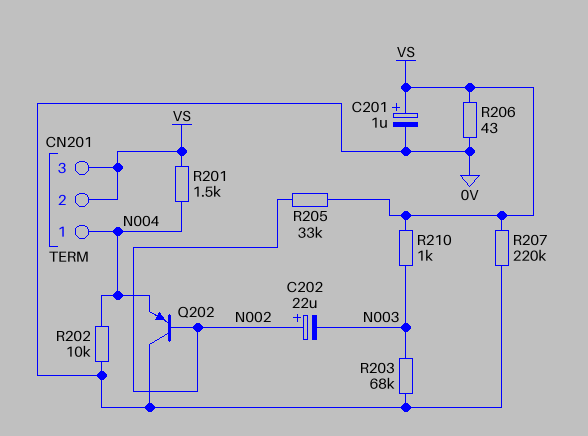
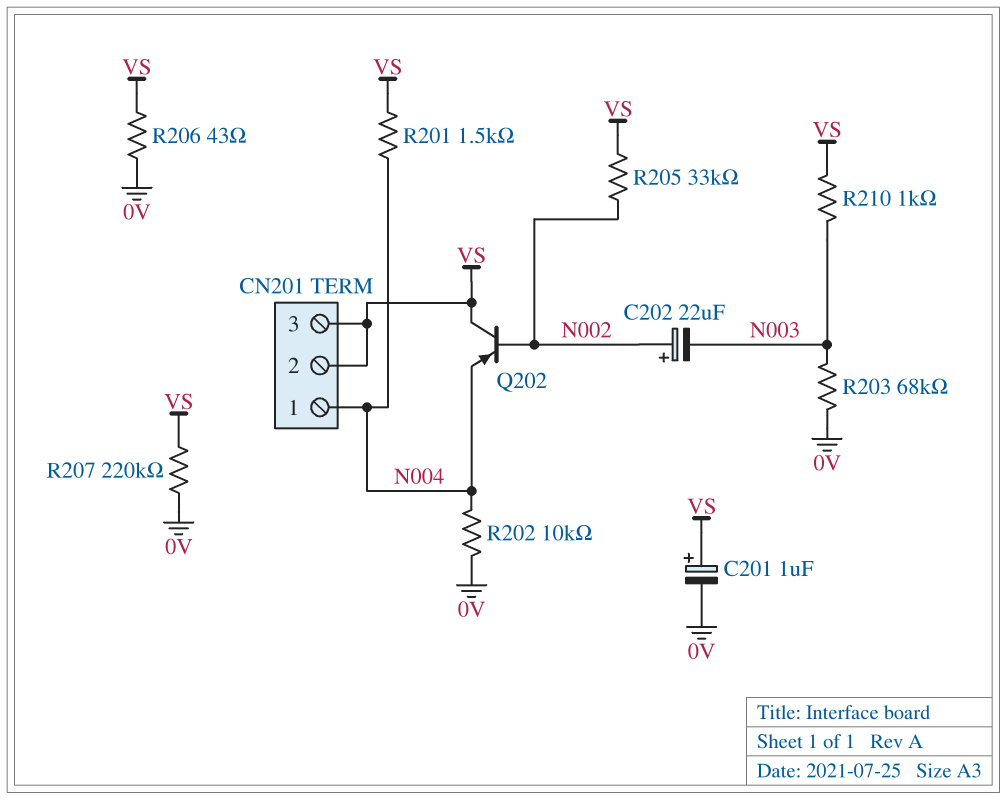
Q202: PNP (B N002, C 0V, E N004) -> PNP (B N002, C VS, E N004)

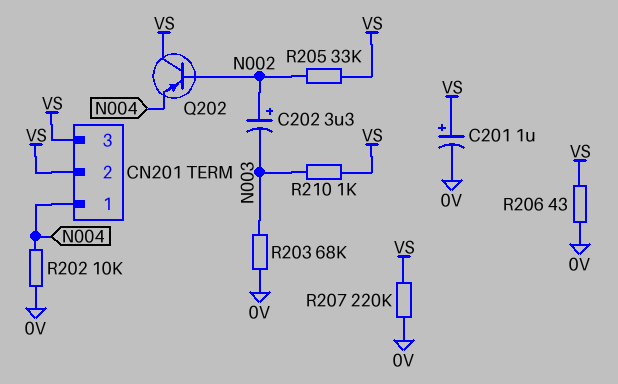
C202: 22uF (plus N002, minus N003) -> 3.3uF (plus N002, minus N003)
R201: 1.5k (N004, VS) -> none

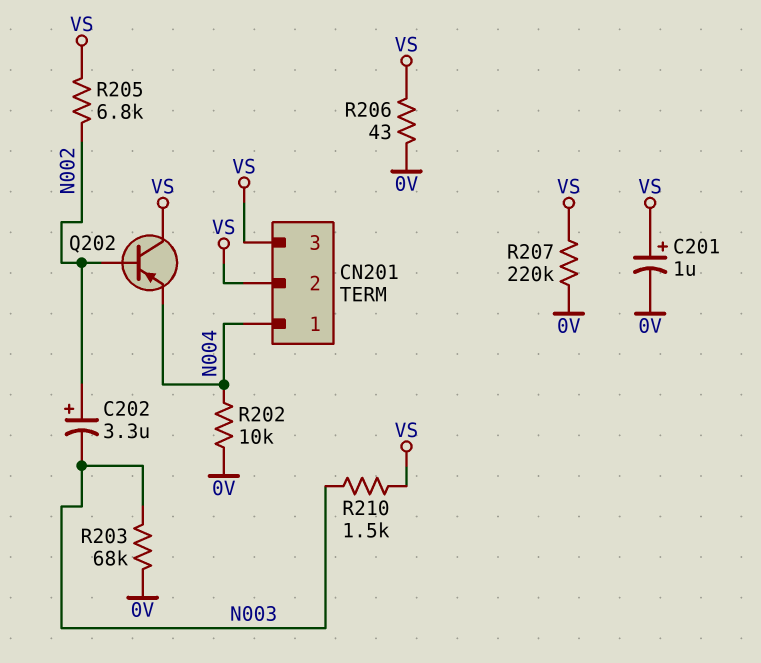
R205: 33k (N002, VS) -> 6.8k (N002, VS)
R210: 1k (N003, VS) -> 1.5k (N003, VS)

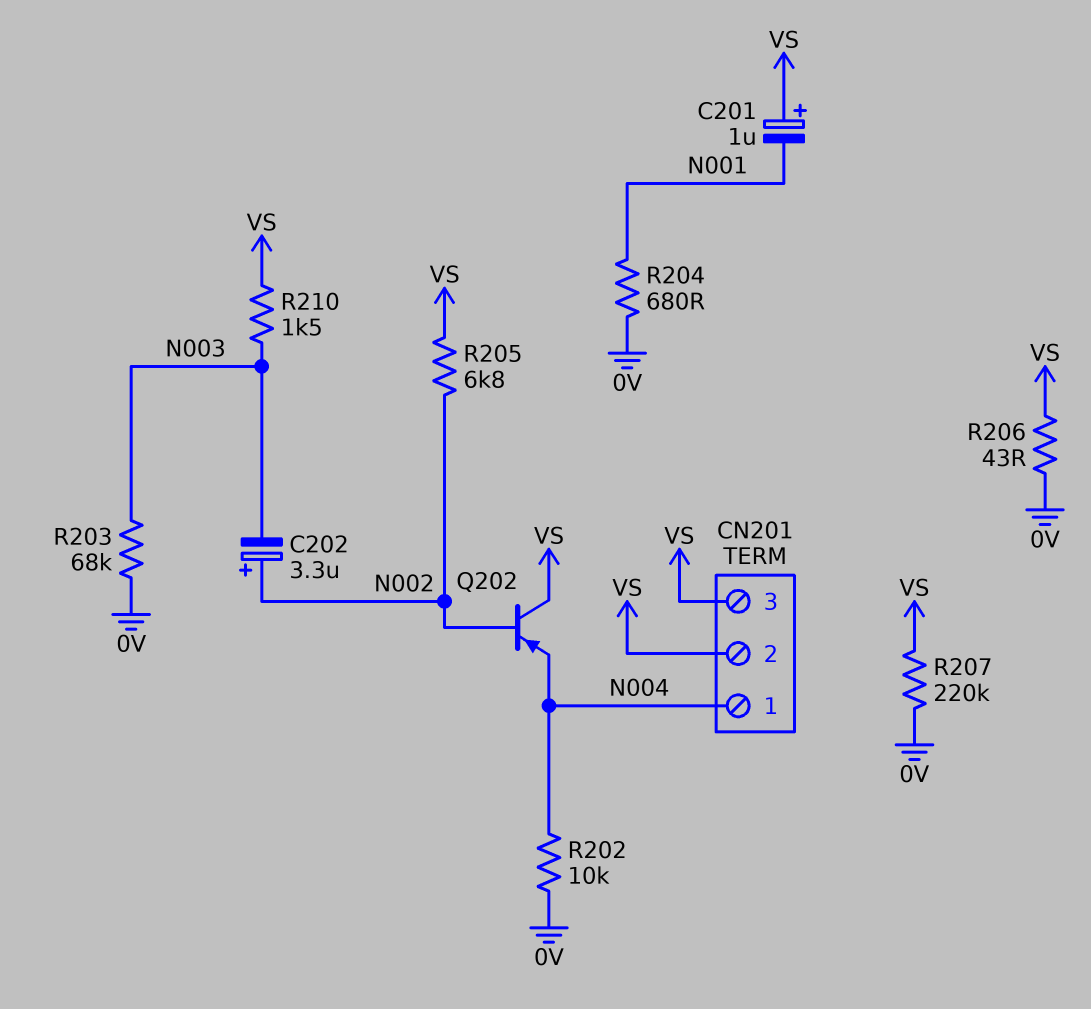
C201: 1uF (plus VS, minus 0V) -> 1uF (plus VS, minus N001)
R204: none -> 680 (0V, N001)

